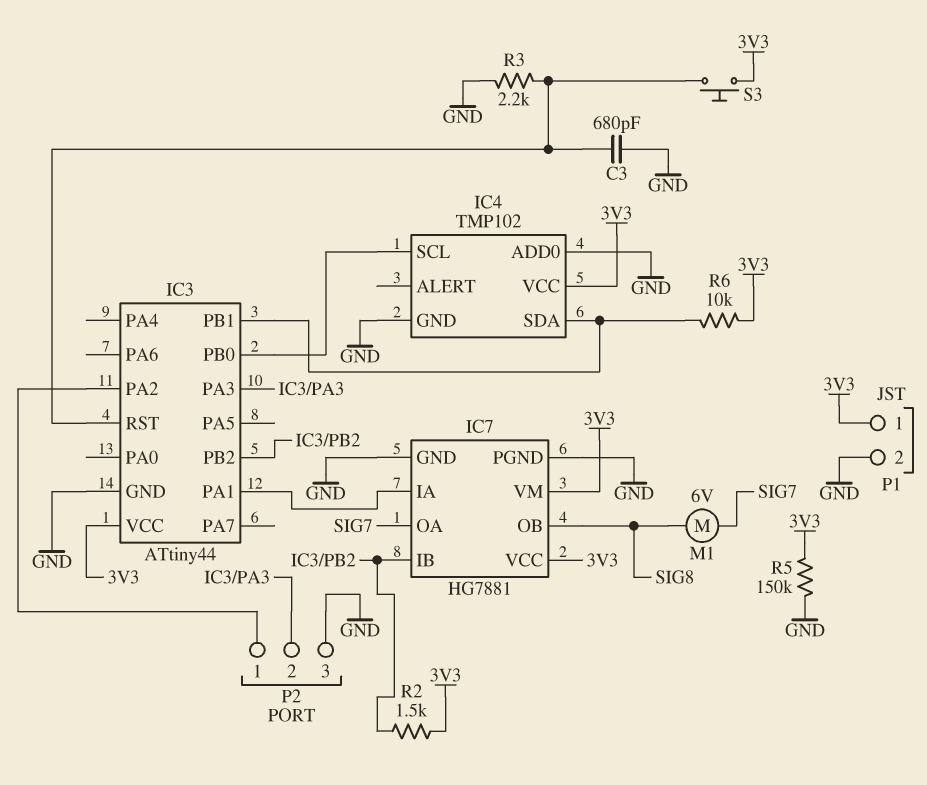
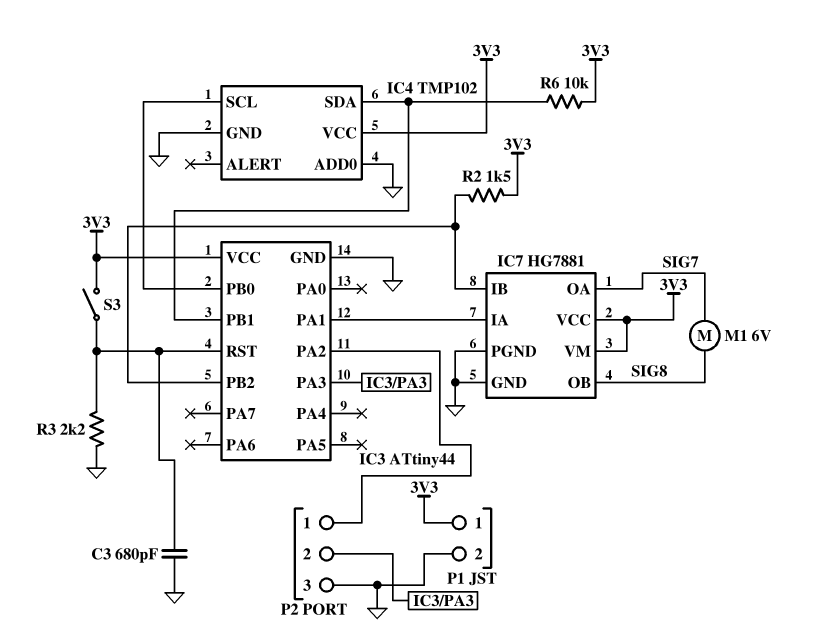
R5: 150k (3V3, GND) -> none
S3: button (3V3, IC3/RST) -> switch (3V3, IC3/RST)

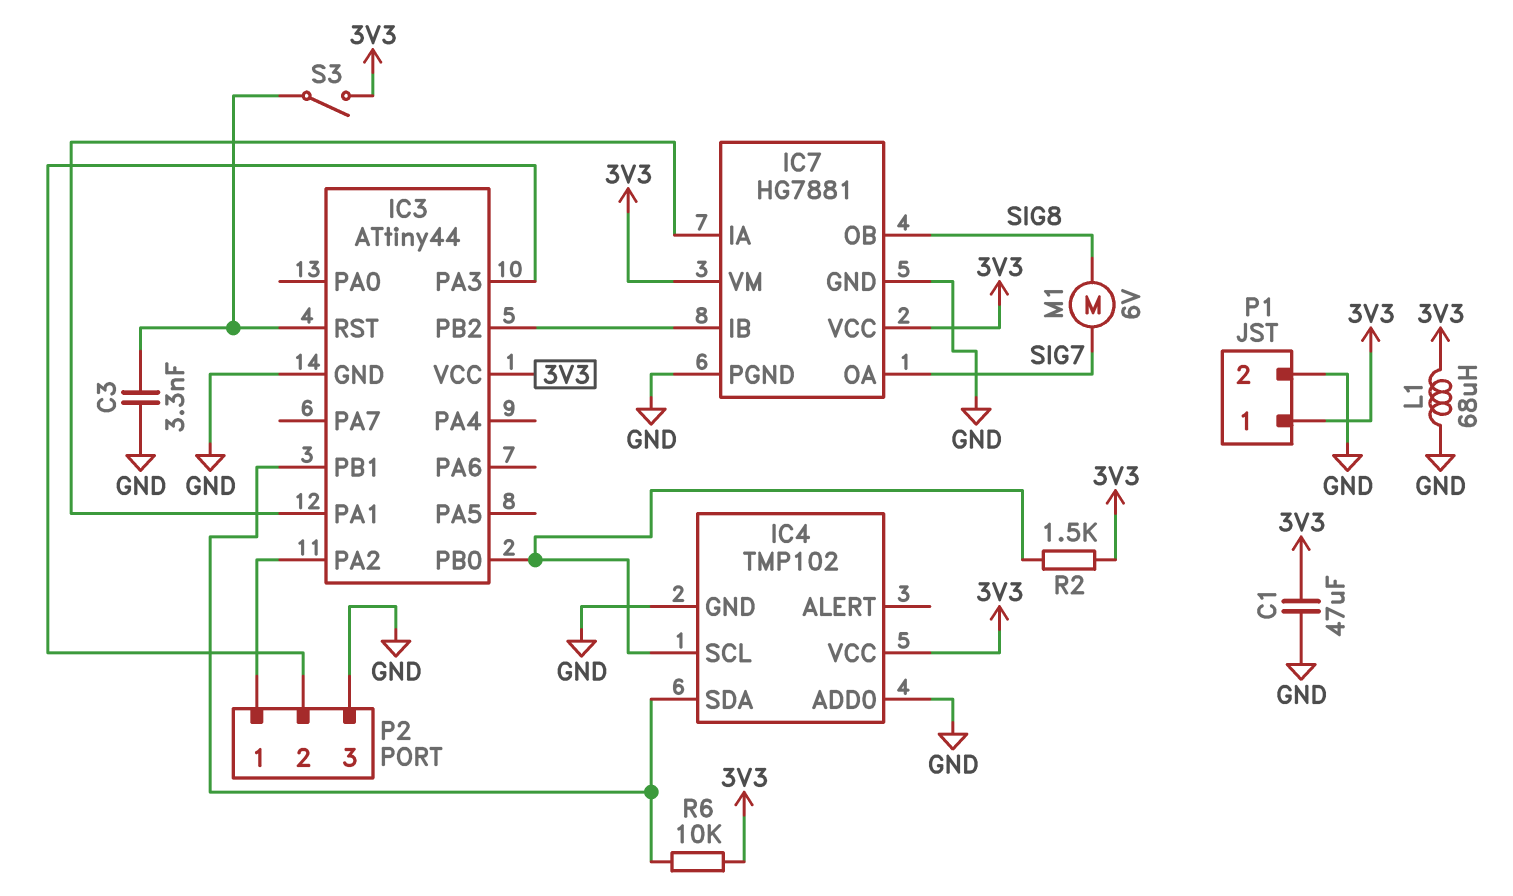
C1: none -> 47uF (3V3, GND)
C3: 680pF (GND, IC3/RST) -> 3.3nF (GND, IC3/RST)
L1: none -> 68uH (3V3, GND)
R2: 1.5k (3V3, IC3/PB2) -> 1.5k (3V3, IC3/PB0)
R3: 2.2k (GND, IC3/RST) -> none

